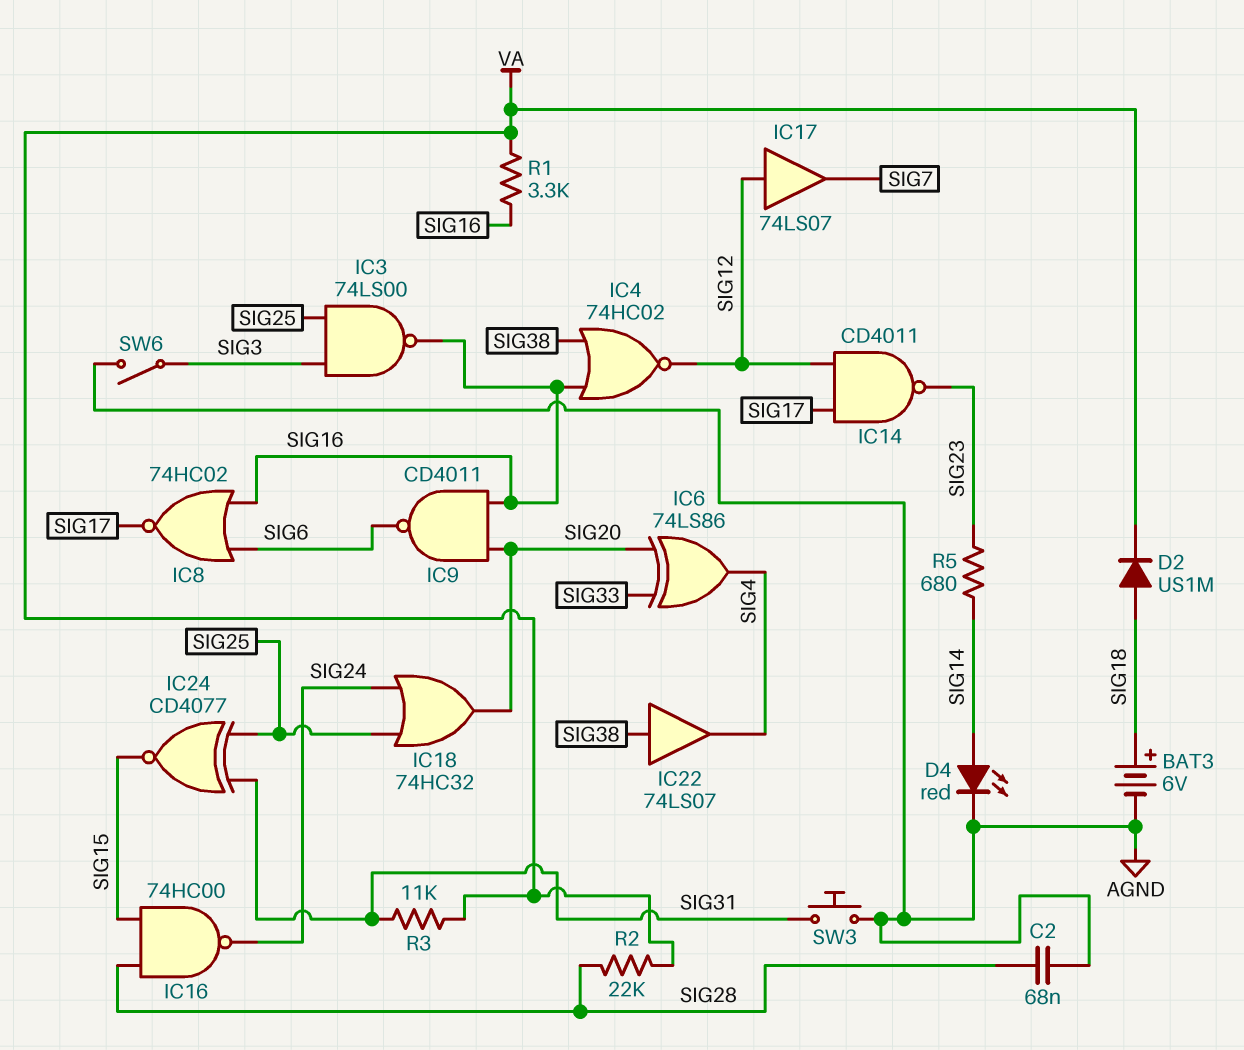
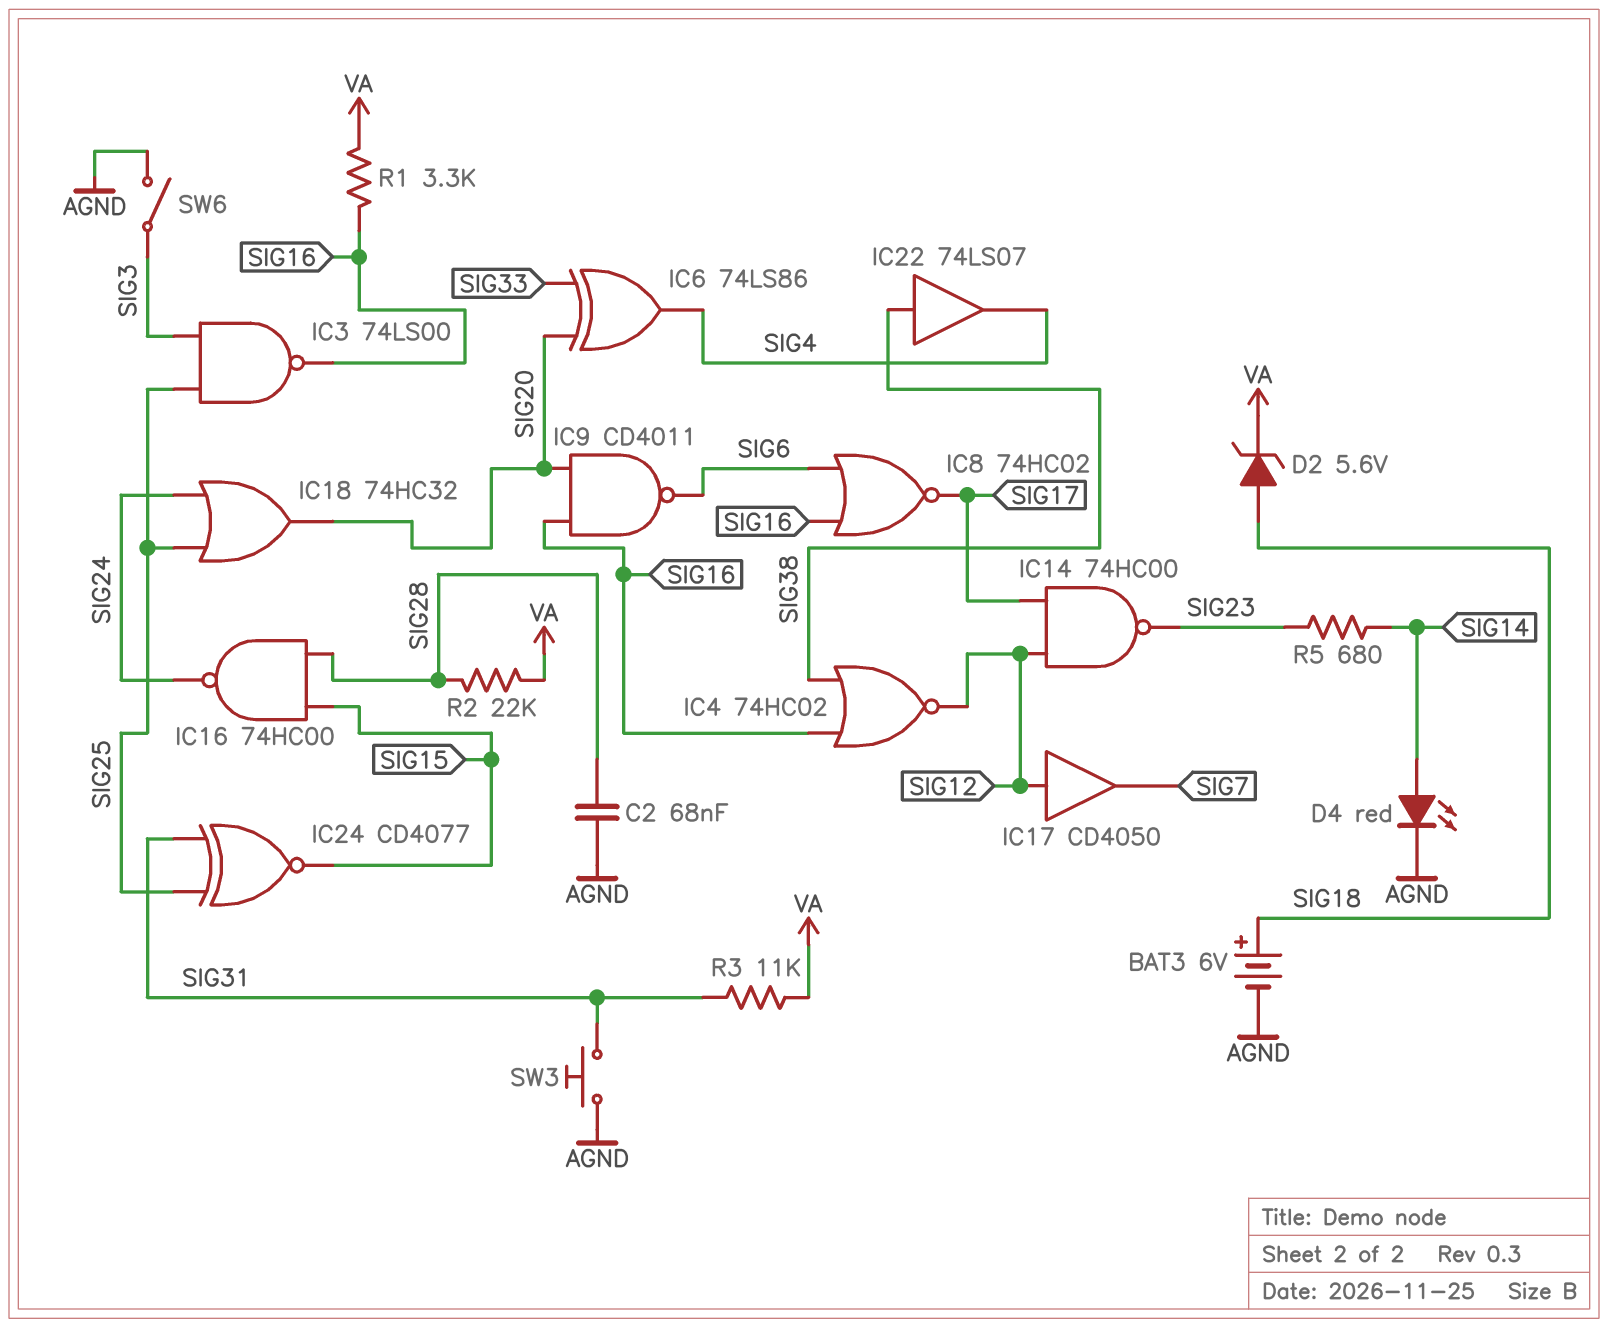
D2: diode US1M (A SIG18, K VA) -> zener 5.6V (A SIG18, K VA)
IC14: NAND CD4011 (in SIG12, in SIG17, out SIG23) -> NAND 74HC00 (in SIG12, in SIG17, out SIG23)
IC17: buffer 74LS07 (in SIG12, out SIG7) -> buffer CD4050 (in SIG12, out SIG7)

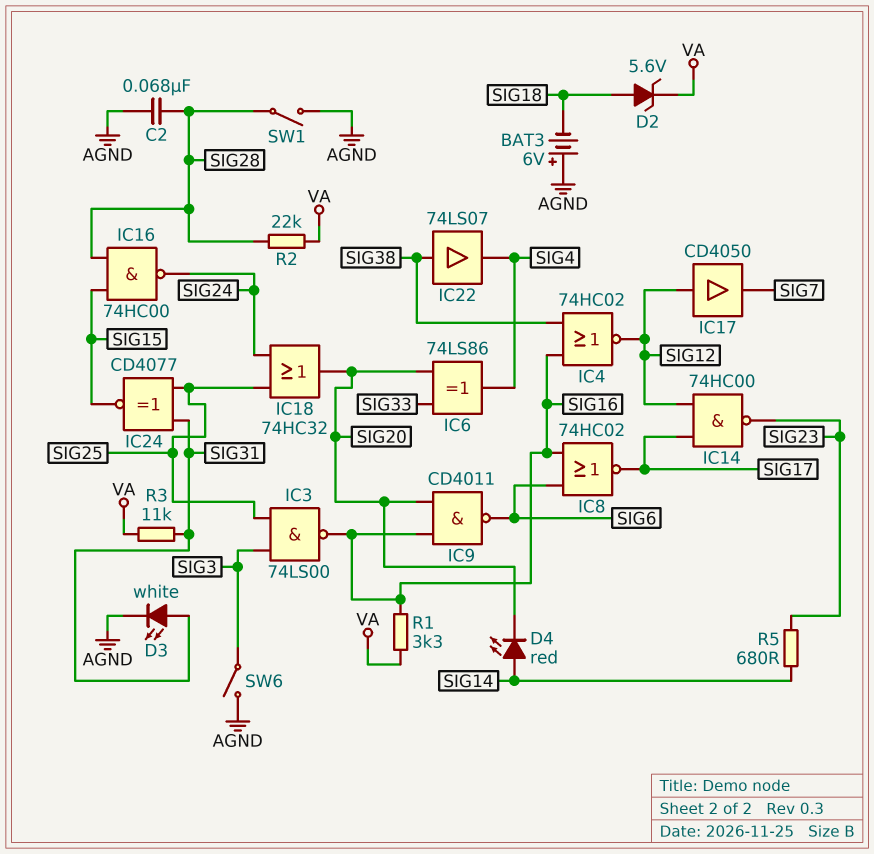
BAT3: 6V (plus SIG18, minus AGND) -> 6V (plus AGND, minus SIG18)
D3: none -> LED white (A SIG31, K AGND)
D4: LED red (A SIG14, K AGND) -> LED red (A SIG14, K SIG20)
SW1: none -> switch (AGND, SIG28)
SW3: button (AGND, SIG31) -> none

